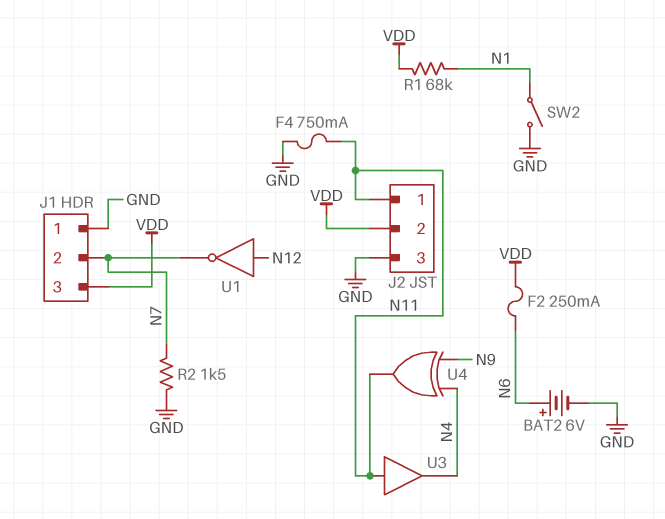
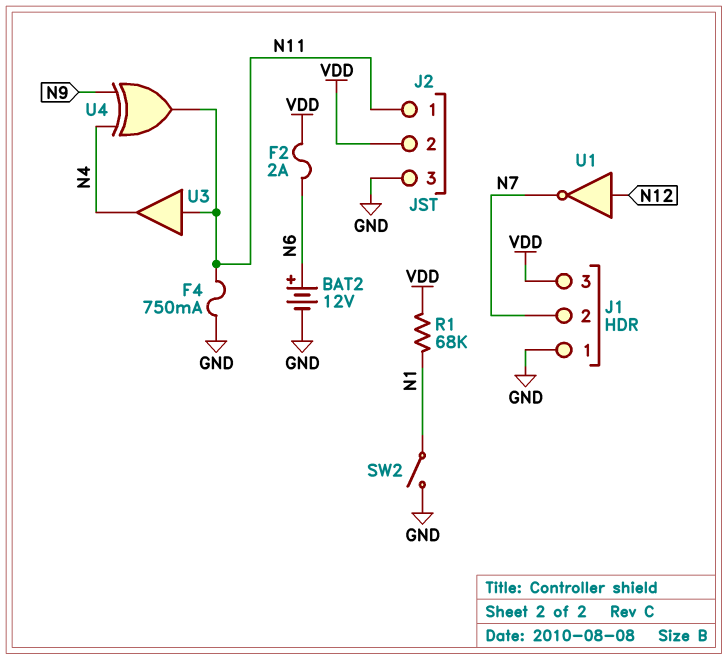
BAT2: 6V (plus N6, minus GND) -> 12V (plus N6, minus GND)
F2: 250mA (N6, VDD) -> 2A (N6, VDD)
R2: 1.5k (GND, N7) -> none

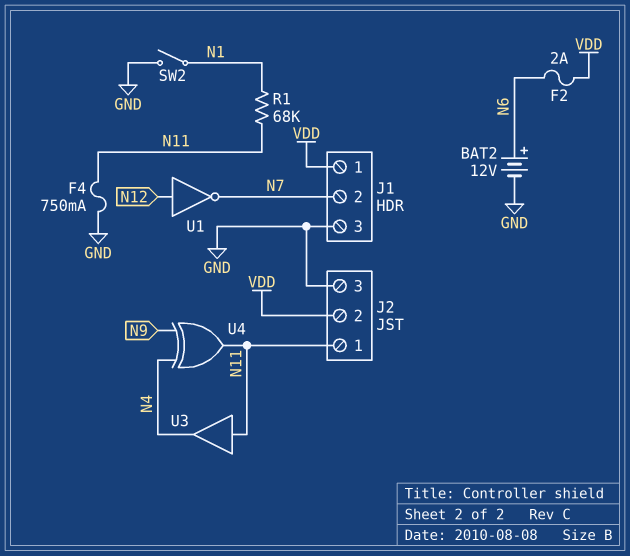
J1 pin 1: GND -> VDD
J1 pin 3: VDD -> GND
R1: 68k (N1, VDD) -> 68k (N1, N11)

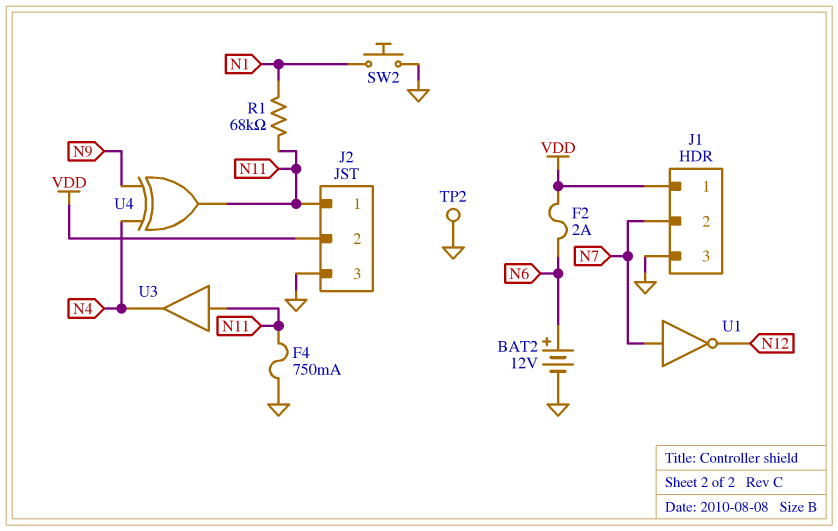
SW2: switch (GND, N1) -> button (GND, N1)
TP2: none -> test point (GND)
U1: NOT (in N12, out N7) -> NOT (in N7, out N12)

